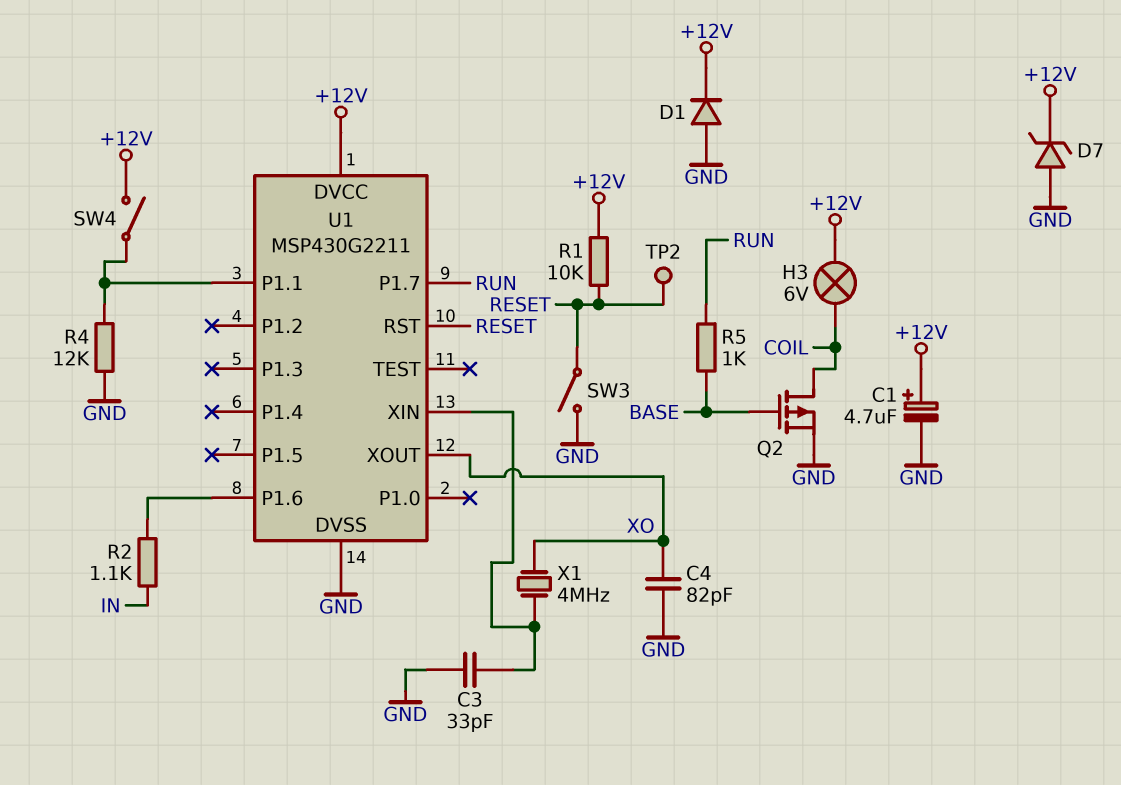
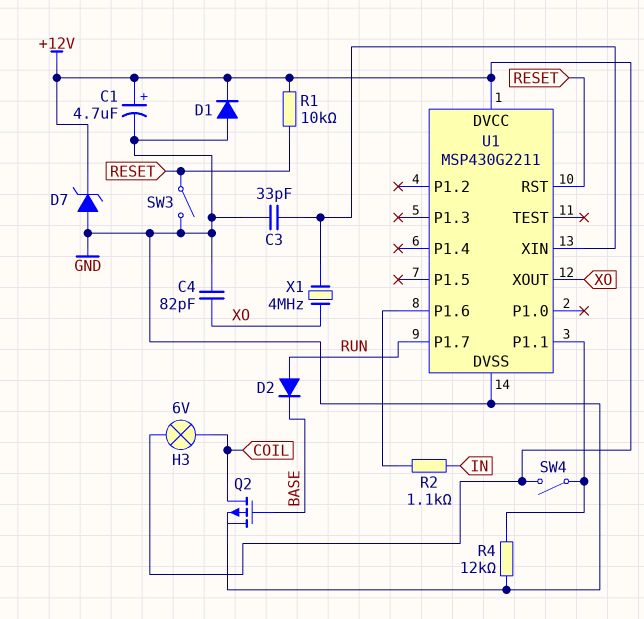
D2: none -> diode (A RUN, K BASE)
R5: 1k (BASE, RUN) -> none
TP2: test point (RESET) -> none

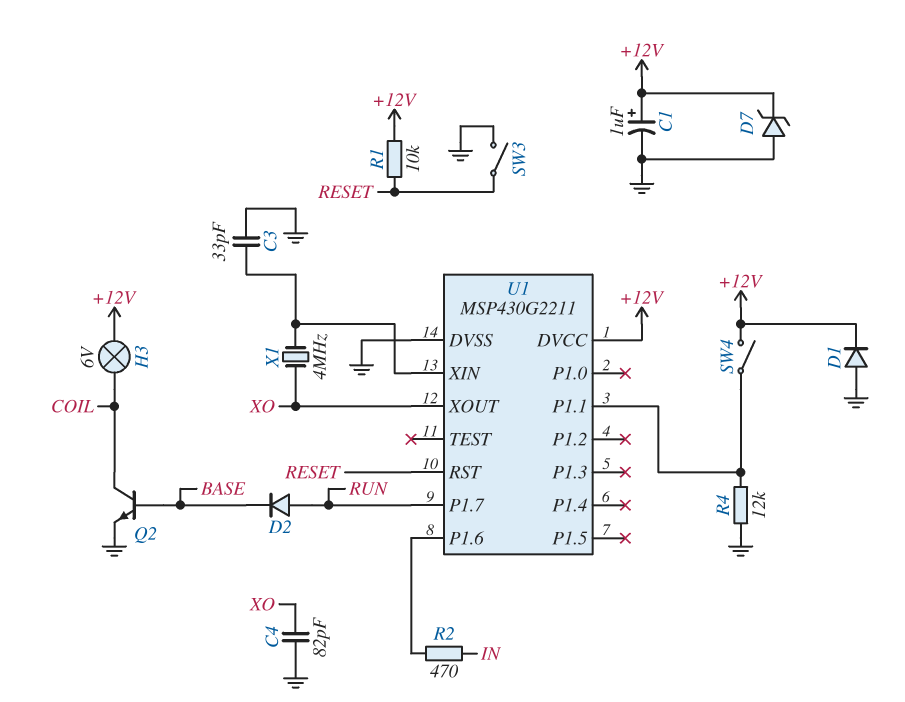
C1: 4.7uF (plus +12V, minus GND) -> 1uF (plus +12V, minus GND)
Q2: PMOS (G BASE, D COIL, S GND) -> NPN (B BASE, C COIL, E GND)
R2: 1.1k (IN, U1/P1.6) -> 470 (IN, U1/P1.6)

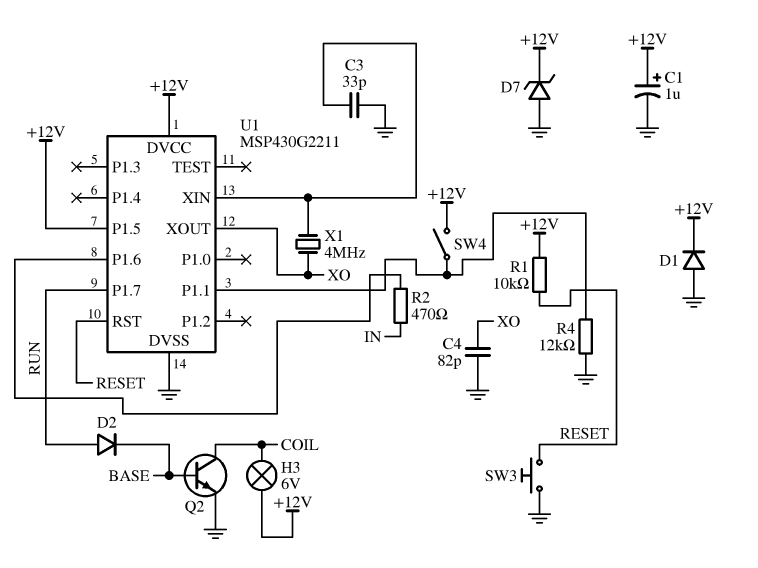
SW3: switch (GND, RESET) -> button (GND, RESET)
U1 pin P1.5: none -> +12V

